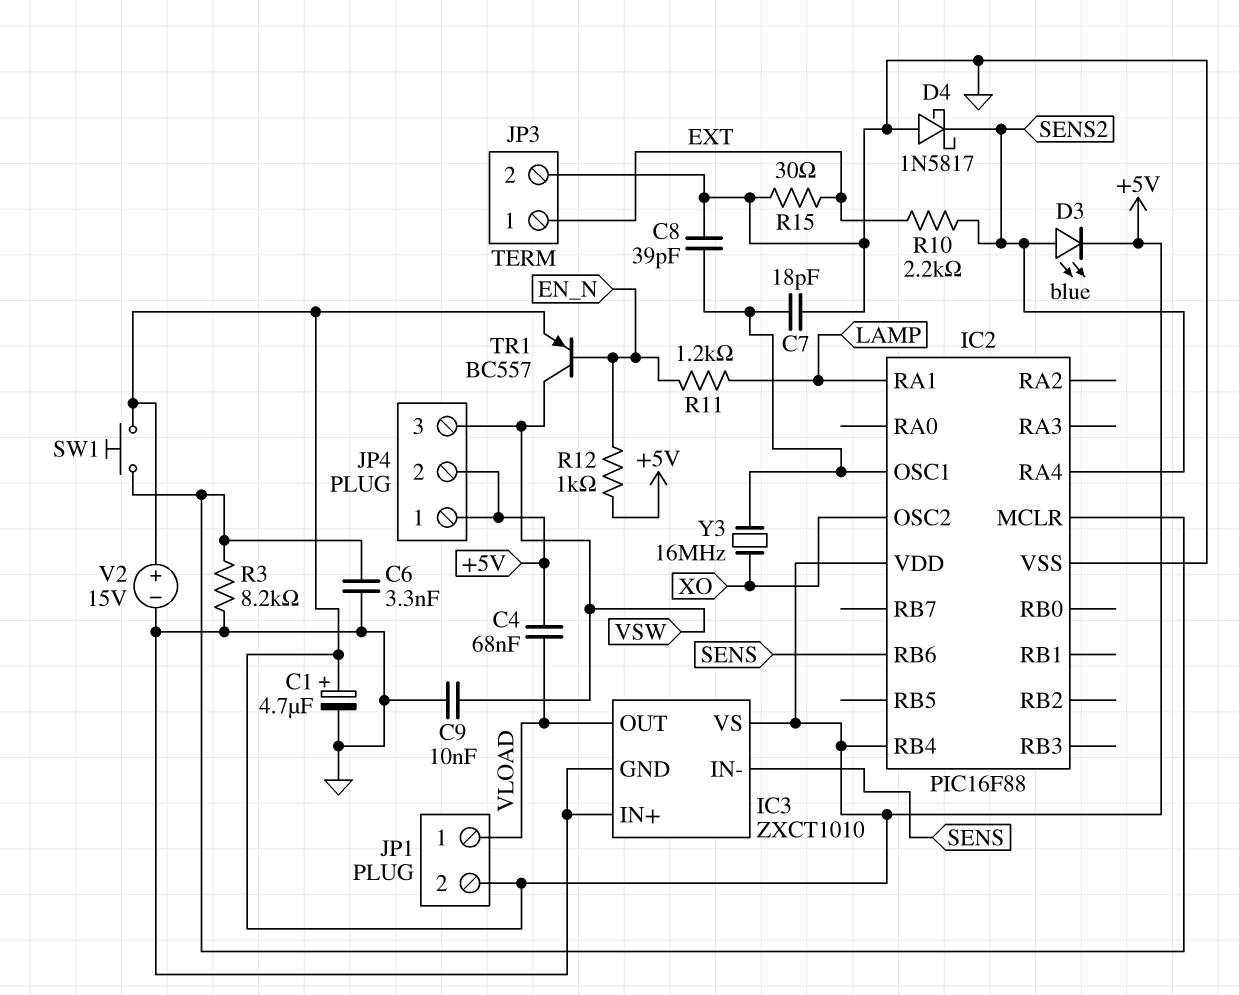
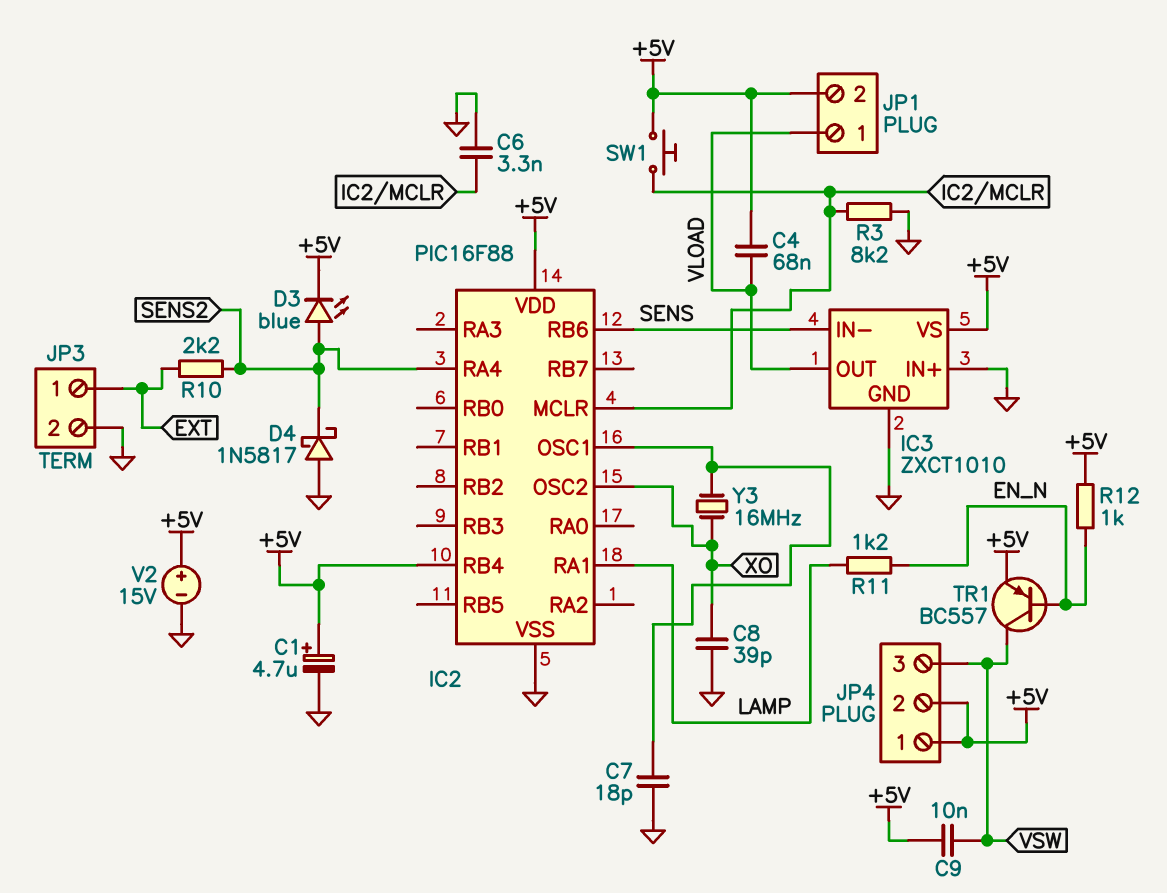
C8: 39pF (GND, IC2/OSC1) -> 39pF (GND, XO)
C9: 10nF (GND, VSW) -> 10nF (+5V, VSW)
R15: 30 (EXT, GND) -> none

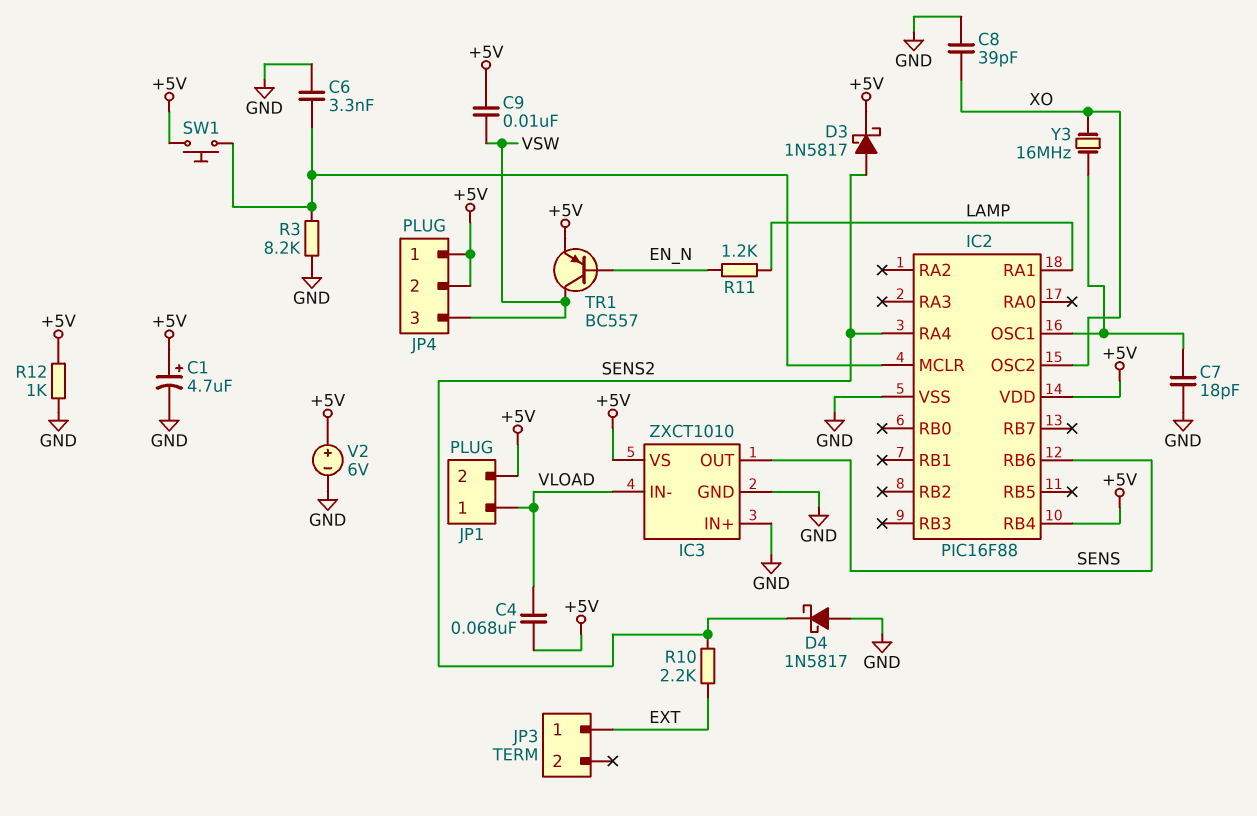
D3: LED blue (A SENS2, K +5V) -> schottky 1N5817 (A SENS2, K +5V)
IC3 pin IN-: SENS -> VLOAD
IC3 pin OUT: VLOAD -> SENS
JP3 pin 2: GND -> none
R12: 1k (+5V, EN_N) -> 1k (+5V, GND)
V2: 15V (plus +5V, minus GND) -> 6V (plus +5V, minus GND)

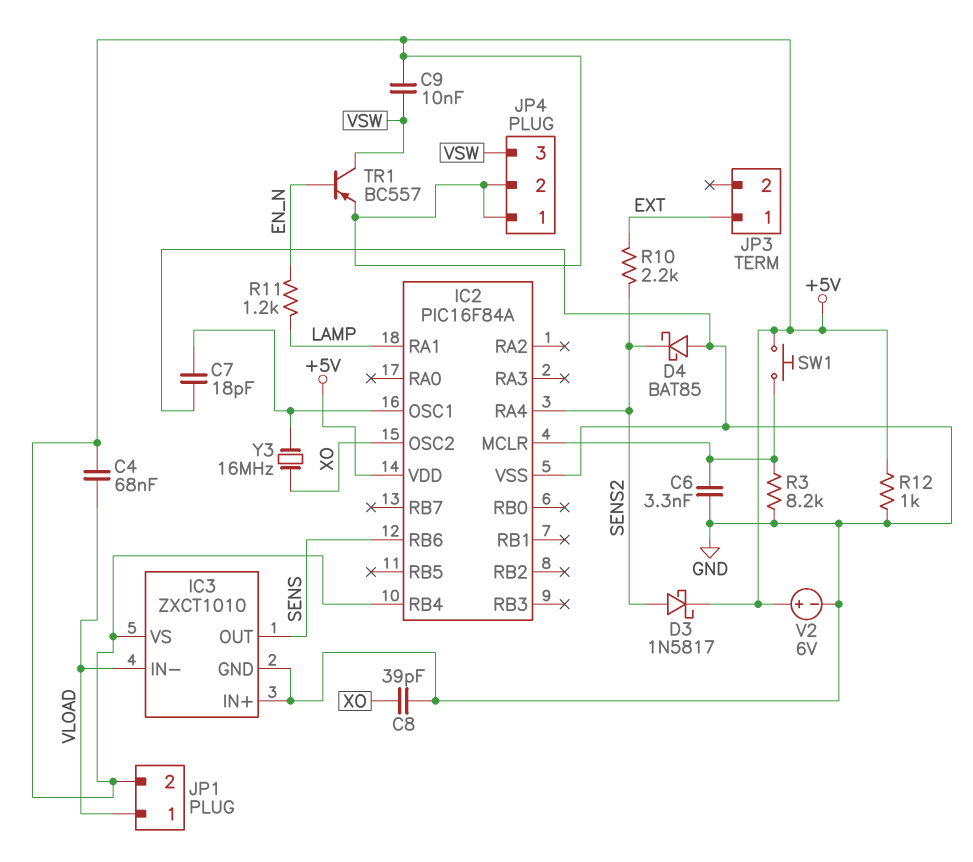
C1: 4.7uF (plus +5V, minus GND) -> none
D4: schottky 1N5817 (A GND, K SENS2) -> schottky BAT85 (A GND, K SENS2)
IC2: PIC16F88 -> PIC16F84A

